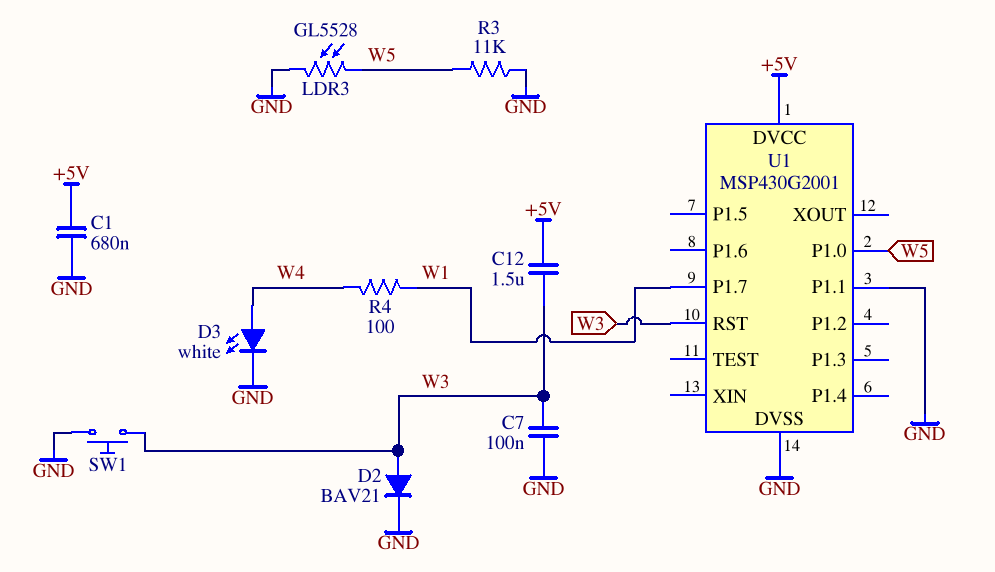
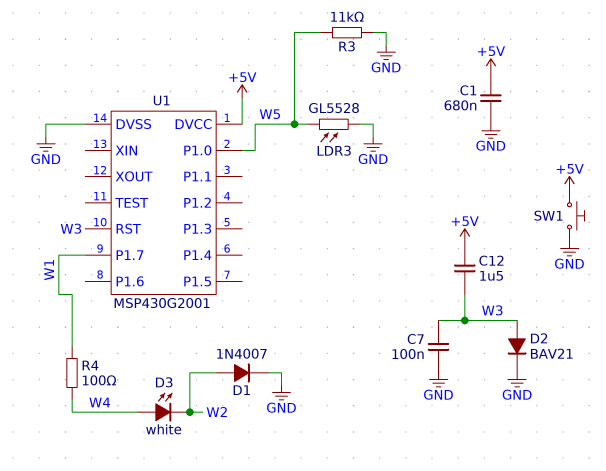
D1: none -> diode 1N4007 (A W2, K GND)
D3: LED white (A W4, K GND) -> LED white (A W4, K W2)
SW1: button (GND, W3) -> button (+5V, GND)
U1 pin P1.1: GND -> none

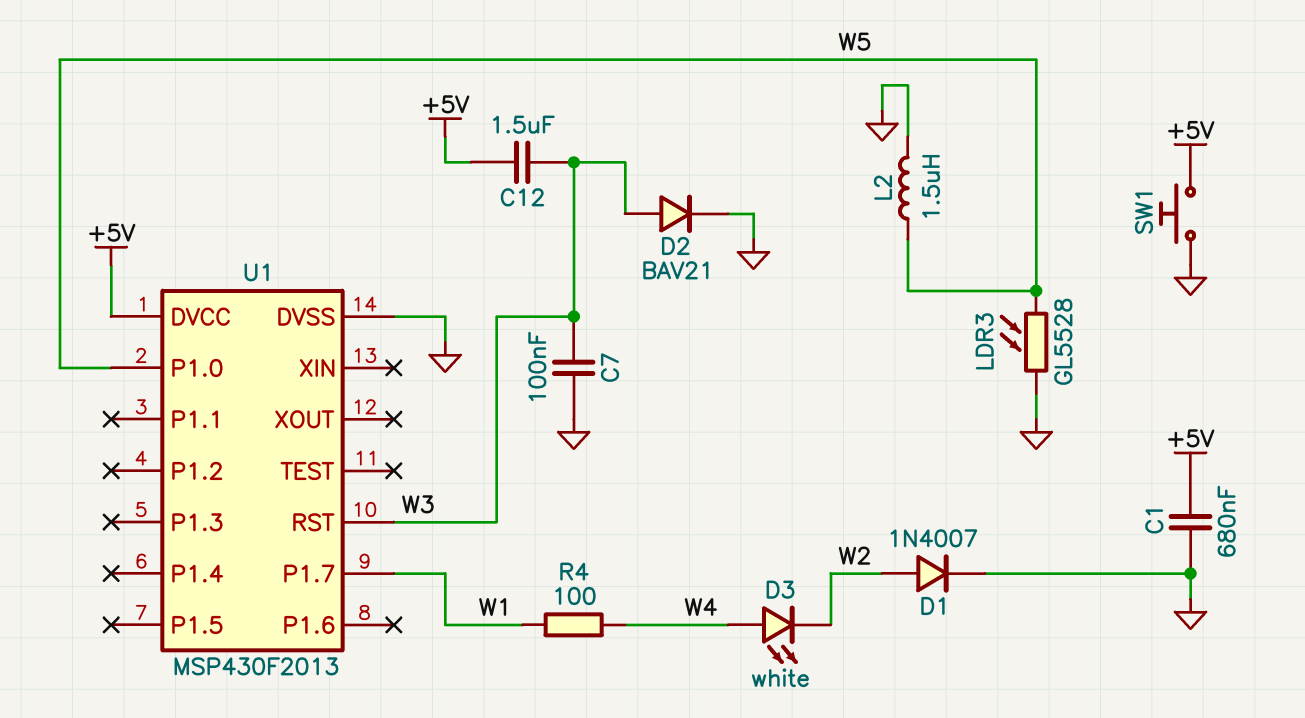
L2: none -> 1.5uH (GND, W5)
R3: 11k (GND, W5) -> none
U1: MSP430G2001 -> MSP430F2013

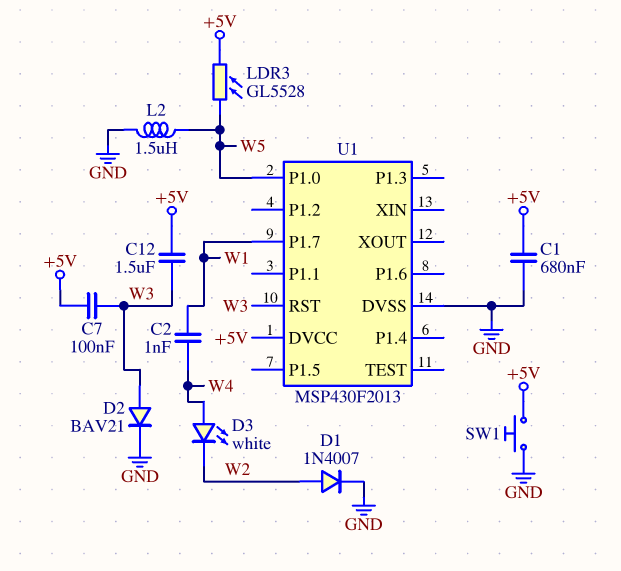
C2: none -> 1nF (W1, W4)
C7: 100nF (GND, W3) -> 100nF (+5V, W3)
LDR3: GL5528 (GND, W5) -> GL5528 (+5V, W5)
R4: 100 (W1, W4) -> none

